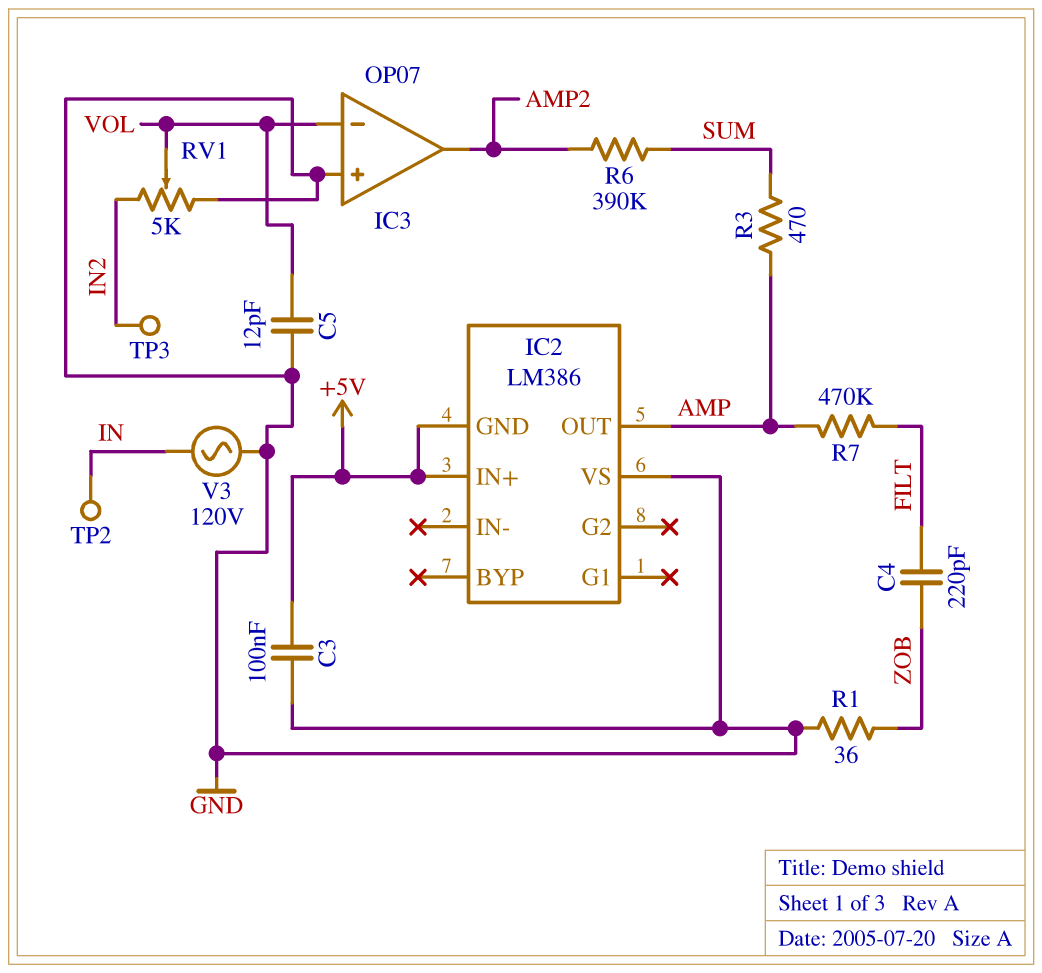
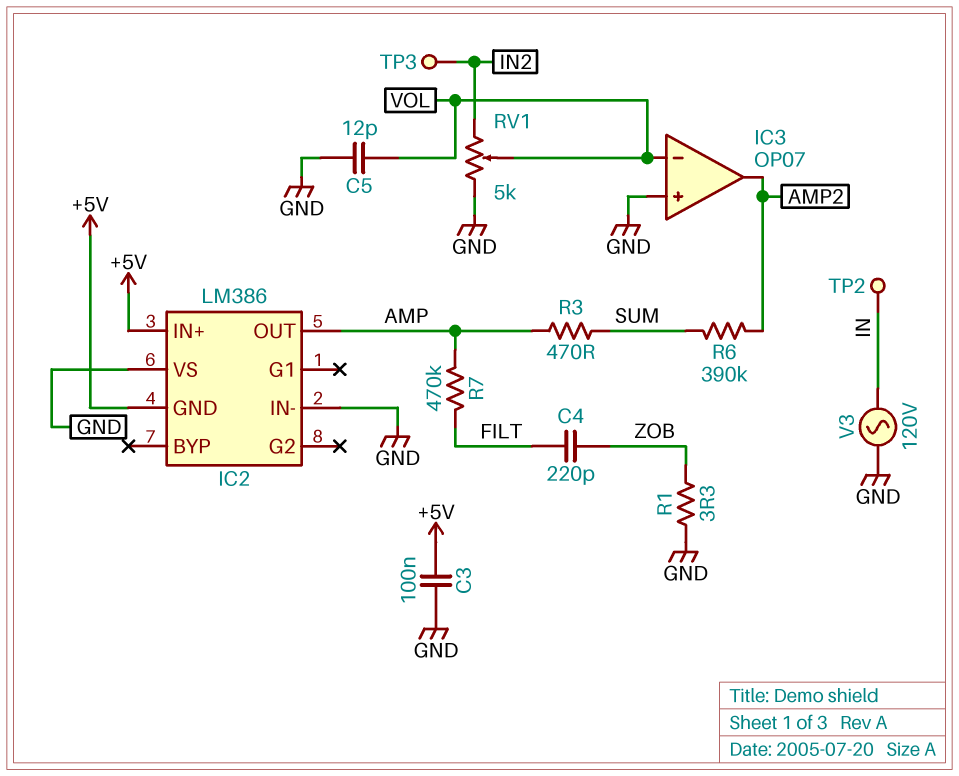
IC2 pin IN-: none -> GND
R1: 36 (GND, ZOB) -> 3.3 (GND, ZOB)

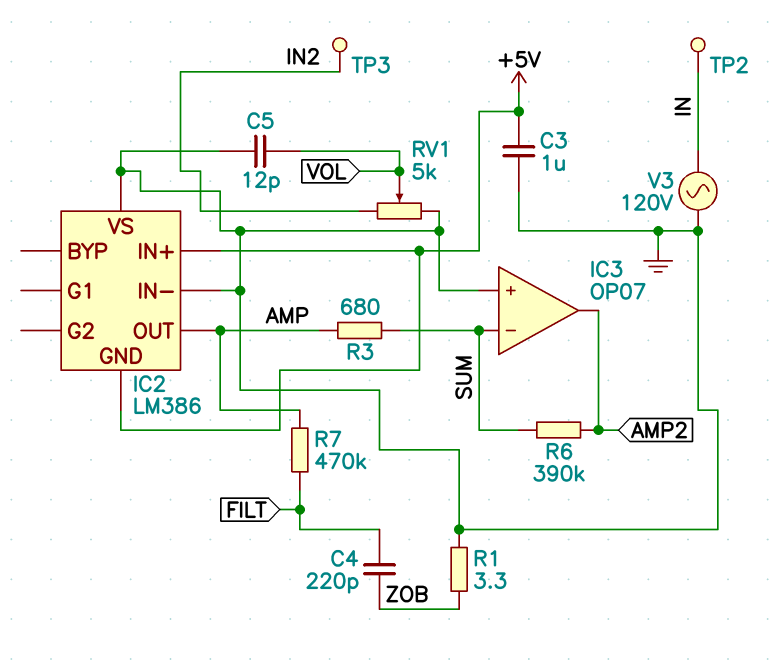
C3: 100nF (+5V, GND) -> 1uF (+5V, GND)
IC3 pin in-: VOL -> SUM
R3: 470 (AMP, SUM) -> 680 (AMP, SUM)

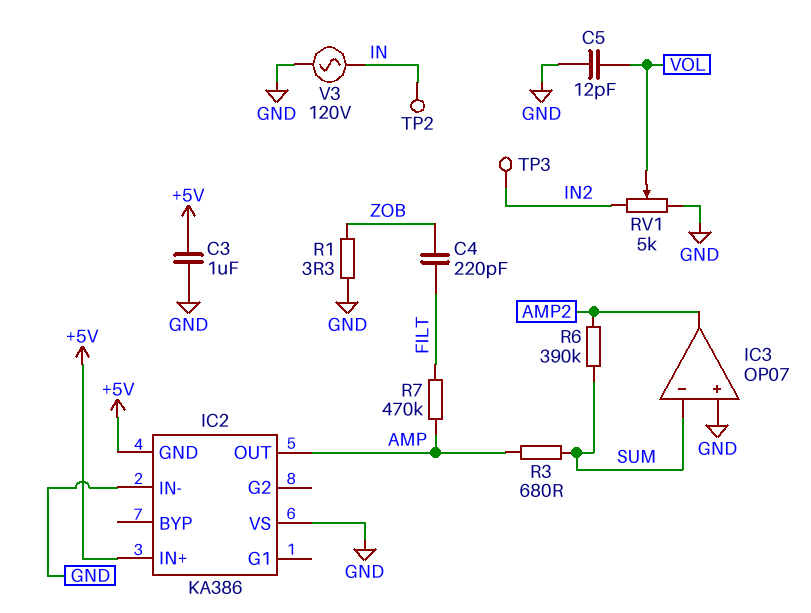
IC2: LM386 -> KA386

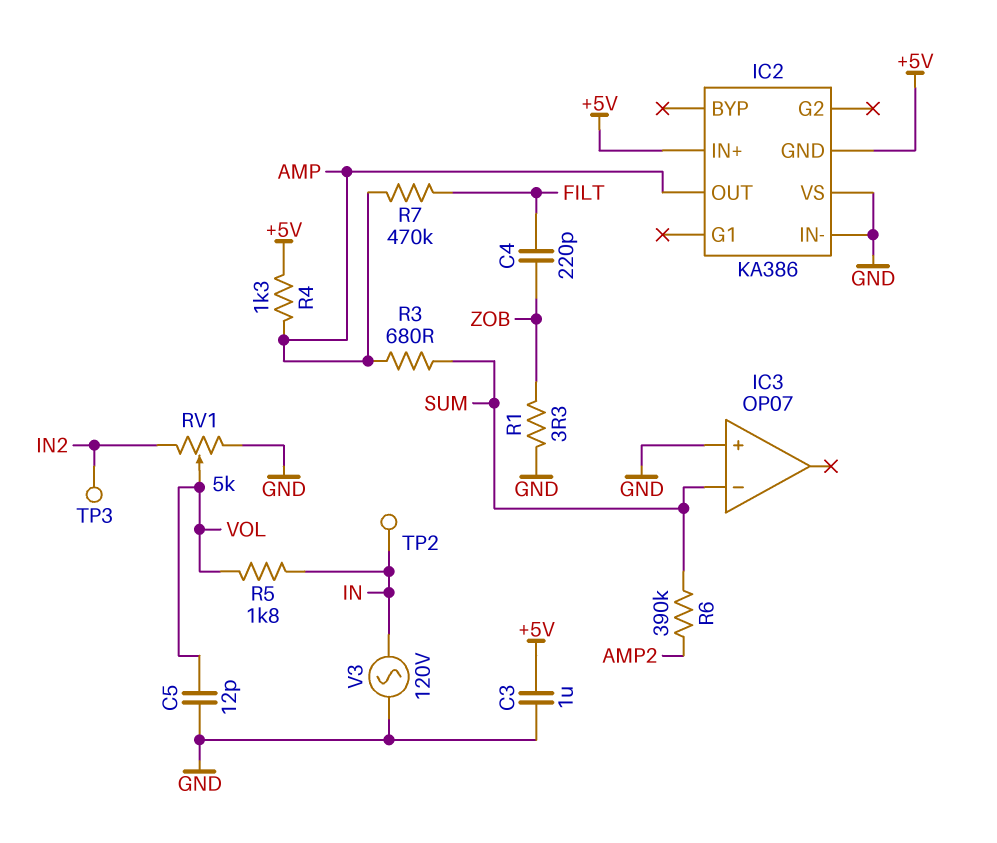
IC3 pin out: AMP2 -> none
R4: none -> 1.3k (+5V, AMP)
R5: none -> 1.8k (IN, VOL)

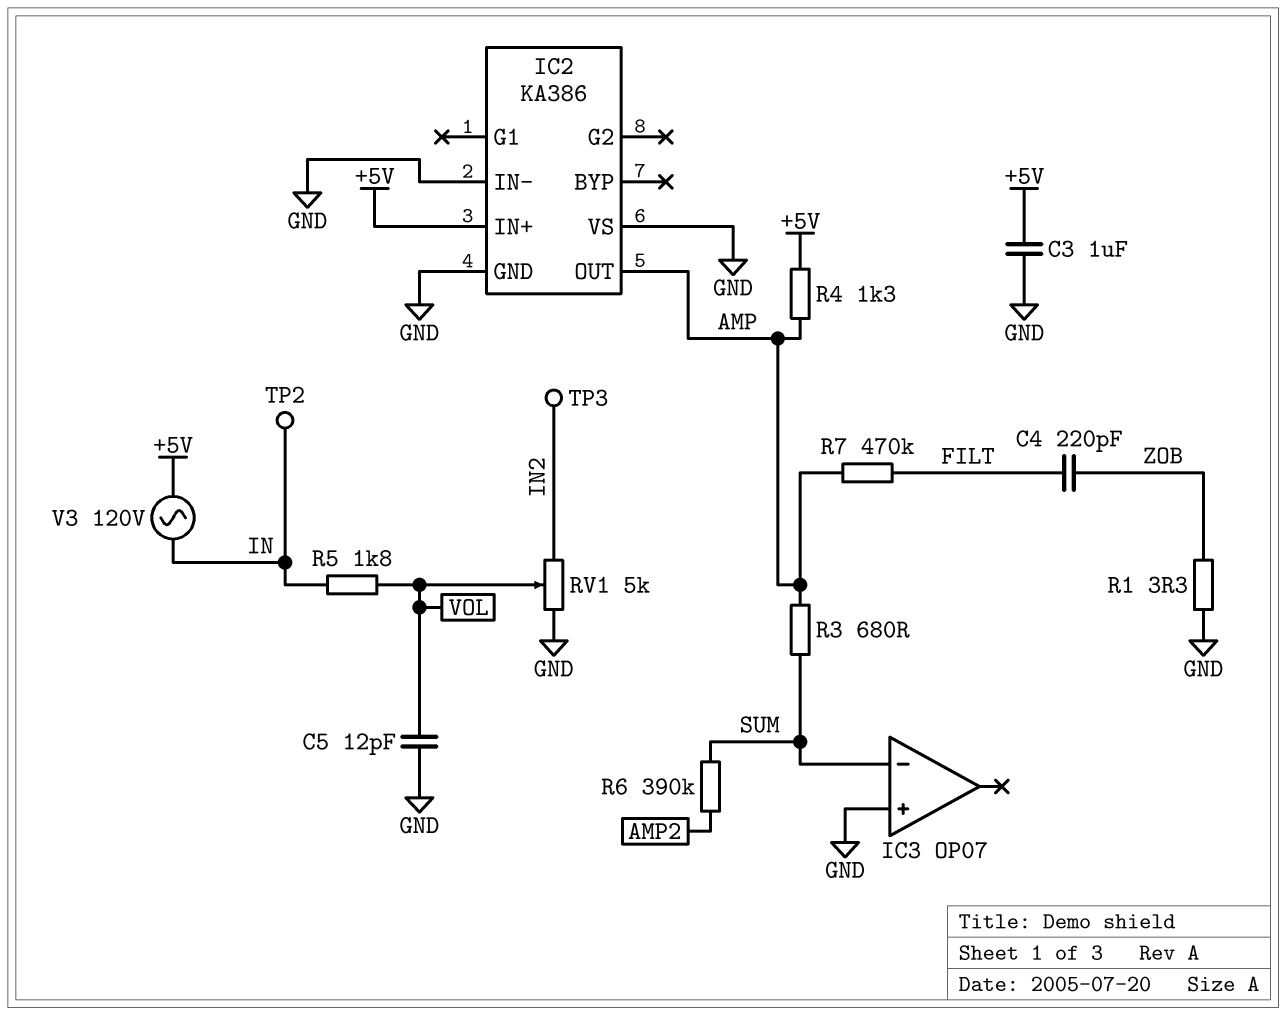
IC2 pin GND: +5V -> GND
V3: AC 120V (GND, IN) -> AC 120V (+5V, IN)

